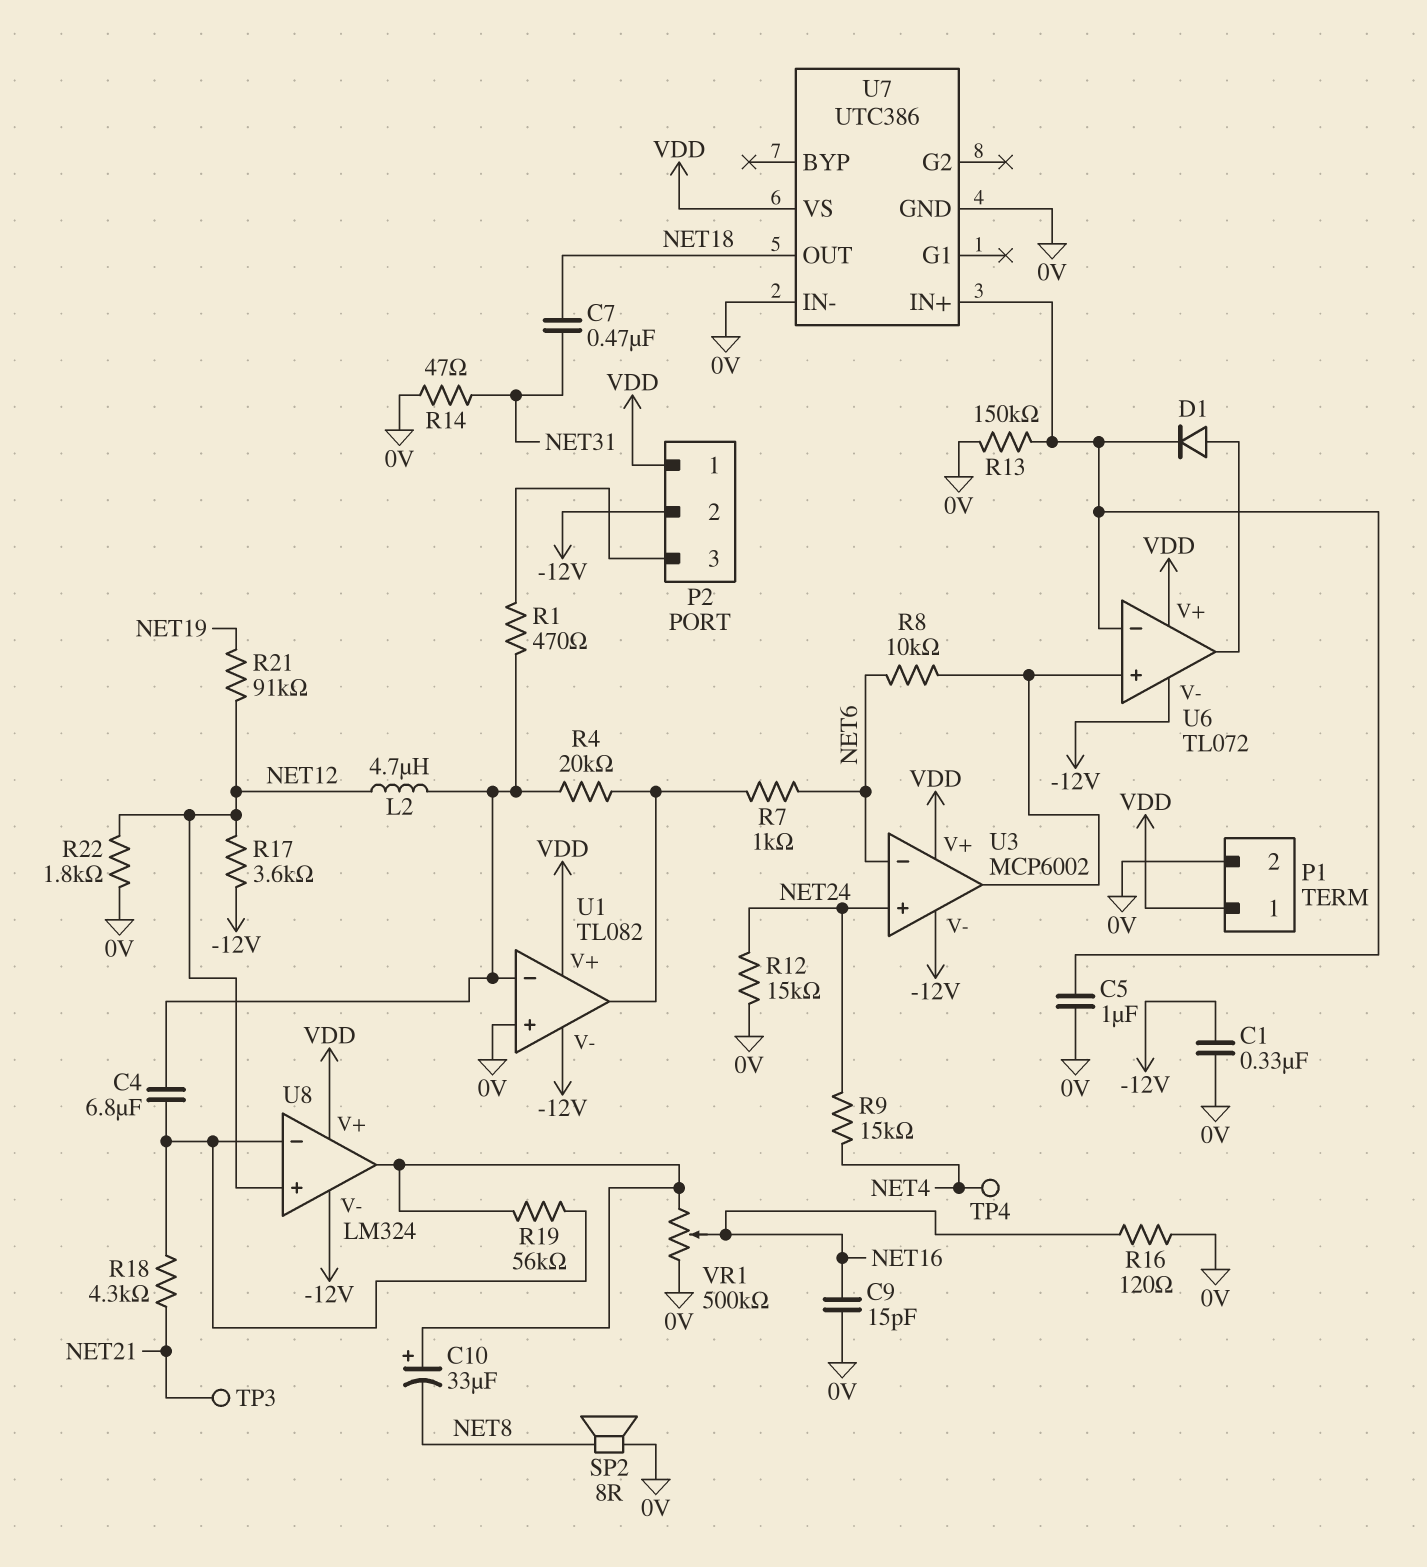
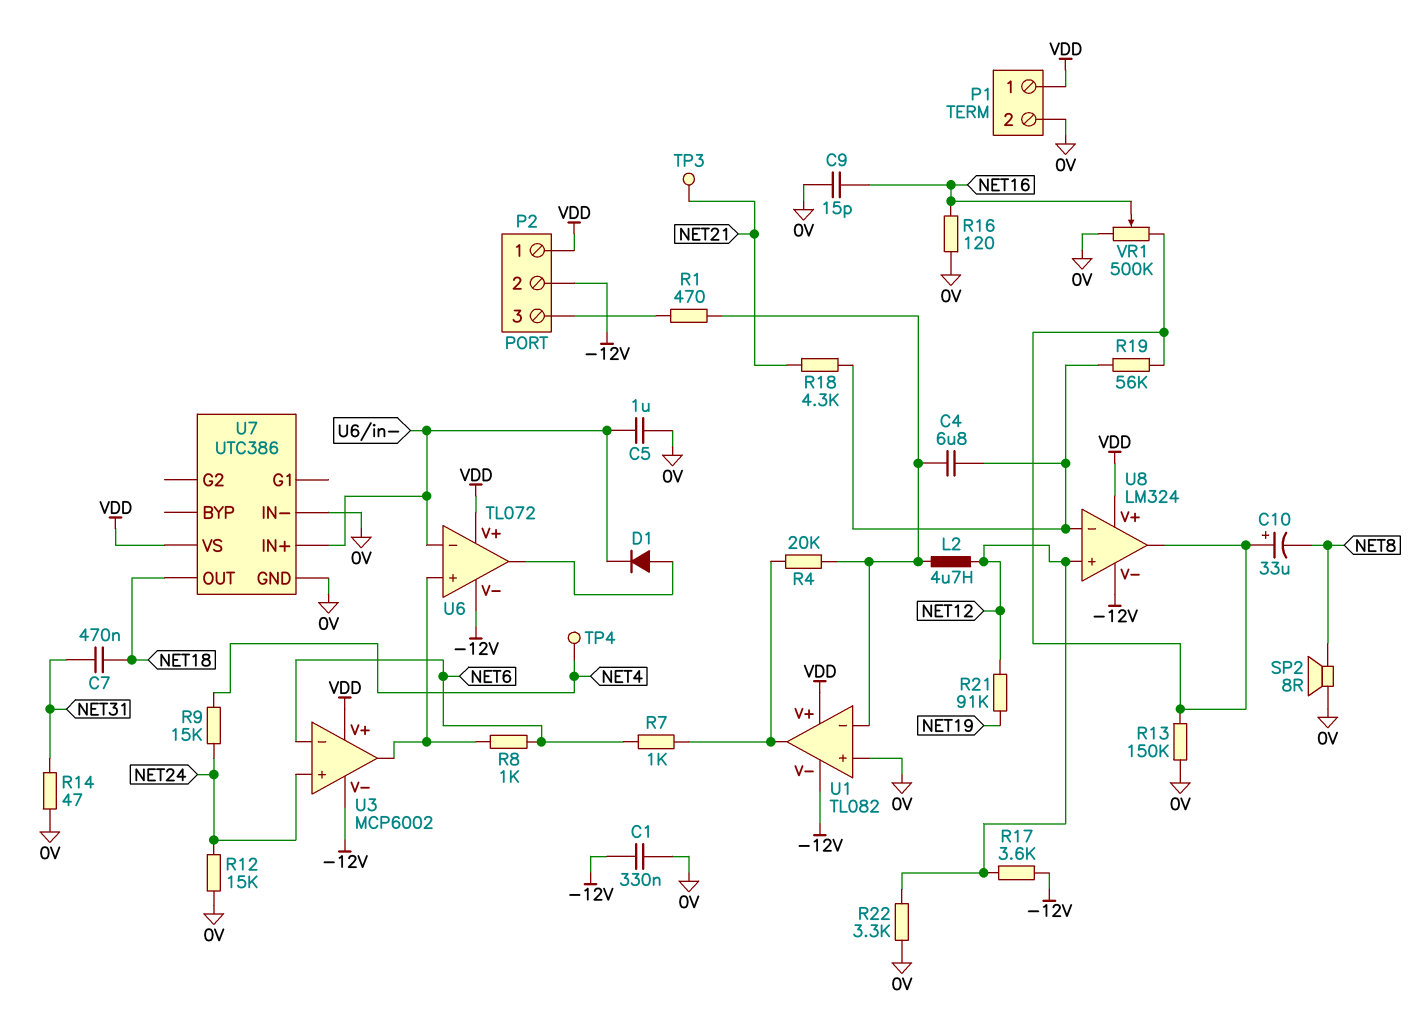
R8: 10k (NET6, U3/out) -> 1k (NET6, U3/out)
R13: 150k (0V, U6/in-) -> 150k (0V, U8/out)
R22: 1.8k (0V, NET12) -> 3.3k (0V, NET12)

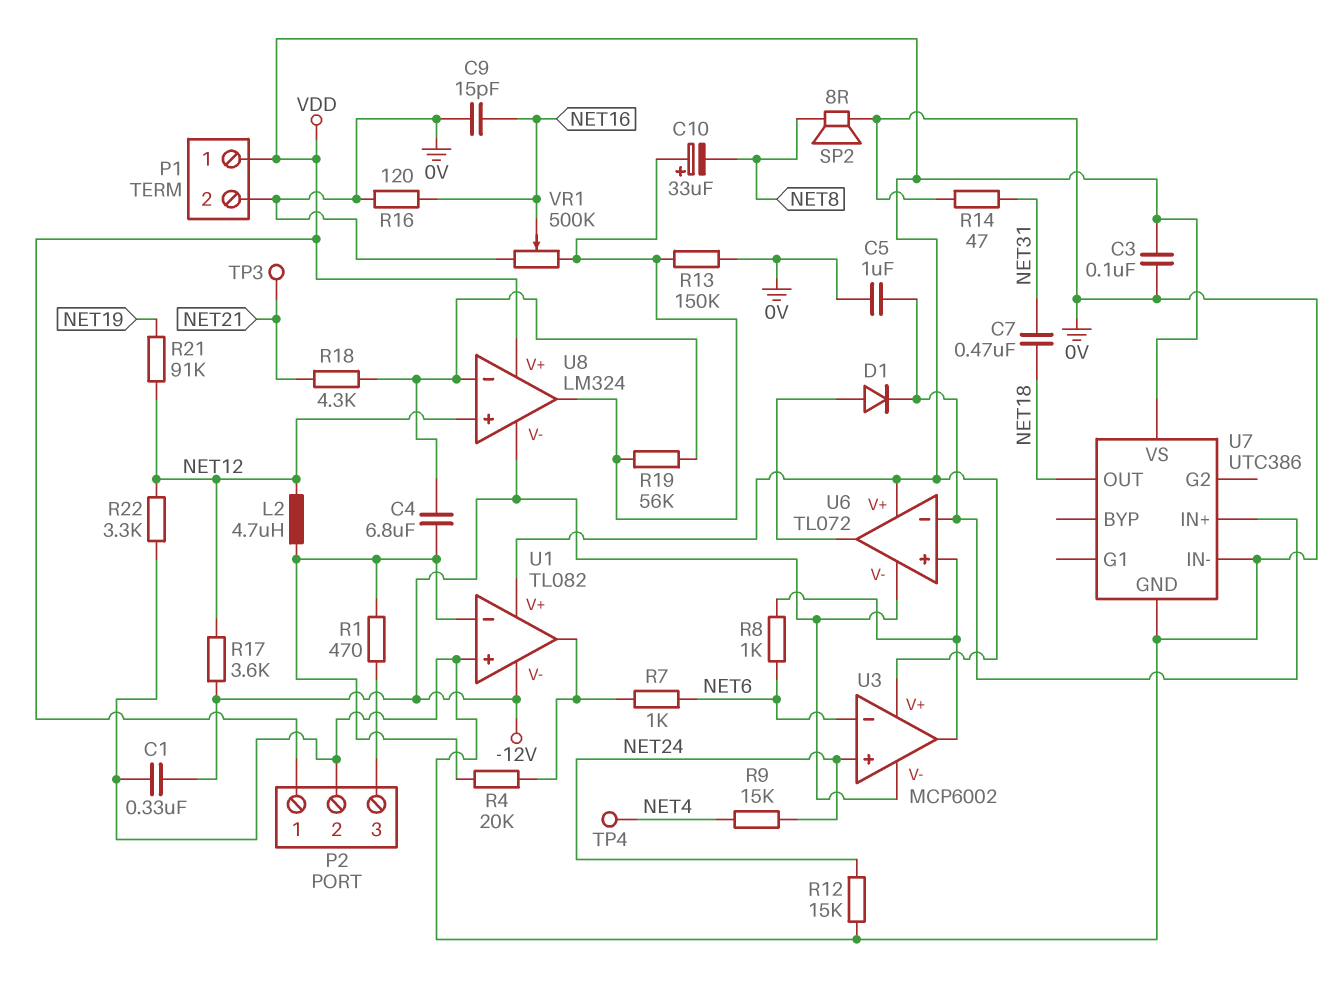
C3: none -> 100nF (0V, VDD)
P2 pin 2: -12V -> 0V

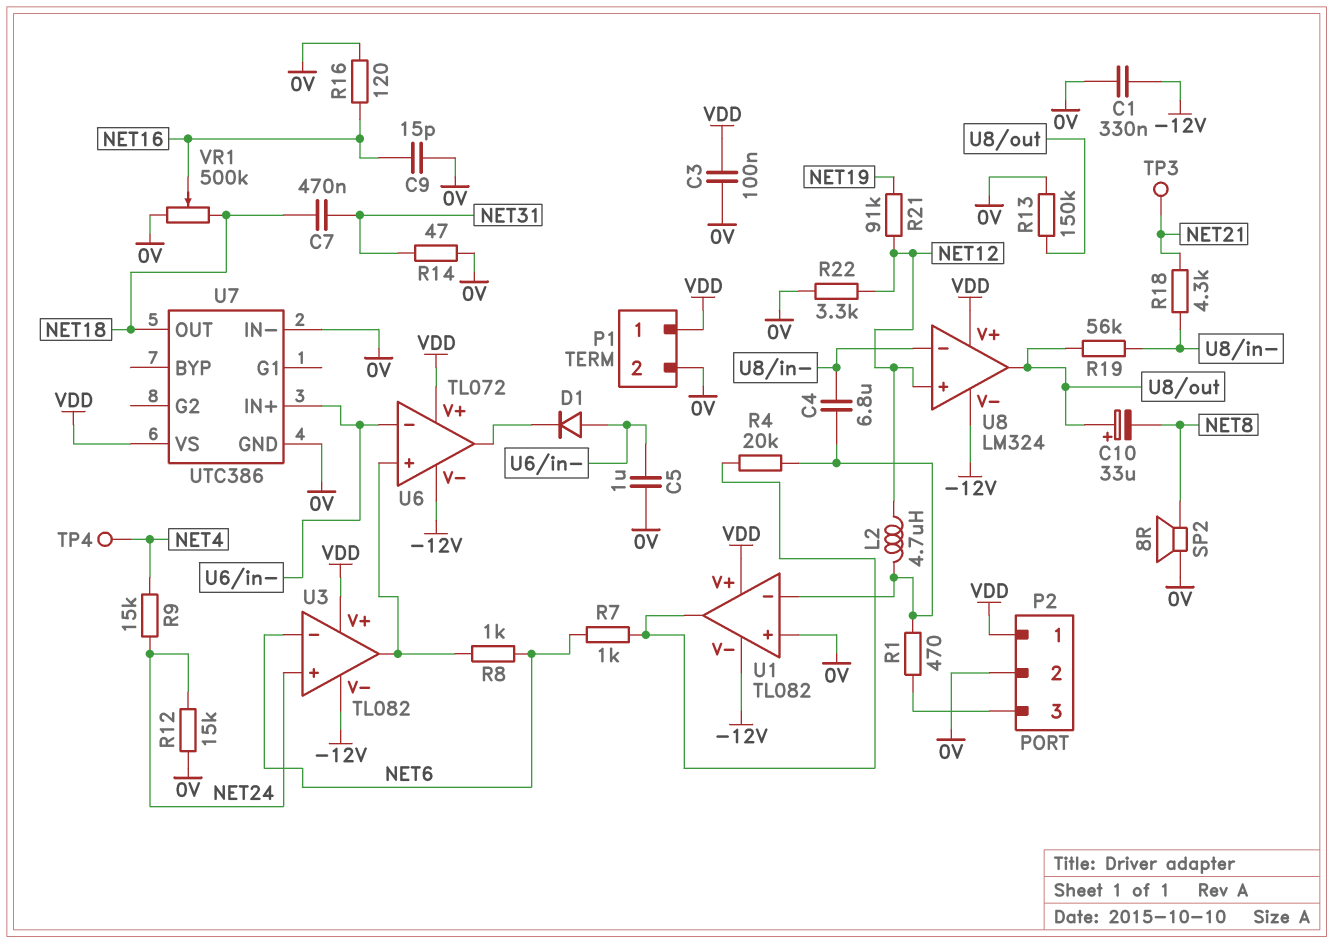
D1: diode (A U6/out, K U6/in-) -> diode (A U6/in-, K U6/out)
R17: 3.6k (-12V, NET12) -> none
U3: MCP6002 -> TL082
VR1: 500k (0V, U8/out, wiper NET16) -> 500k (0V, NET18, wiper NET16)

